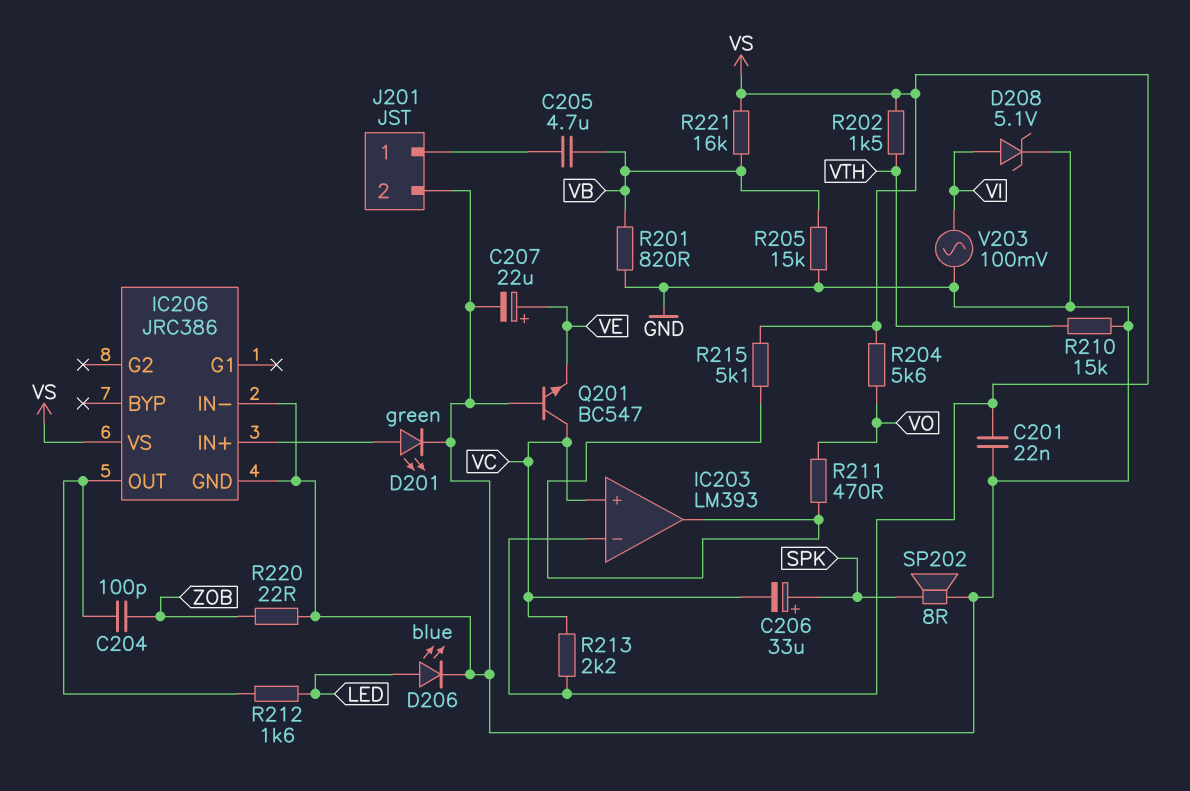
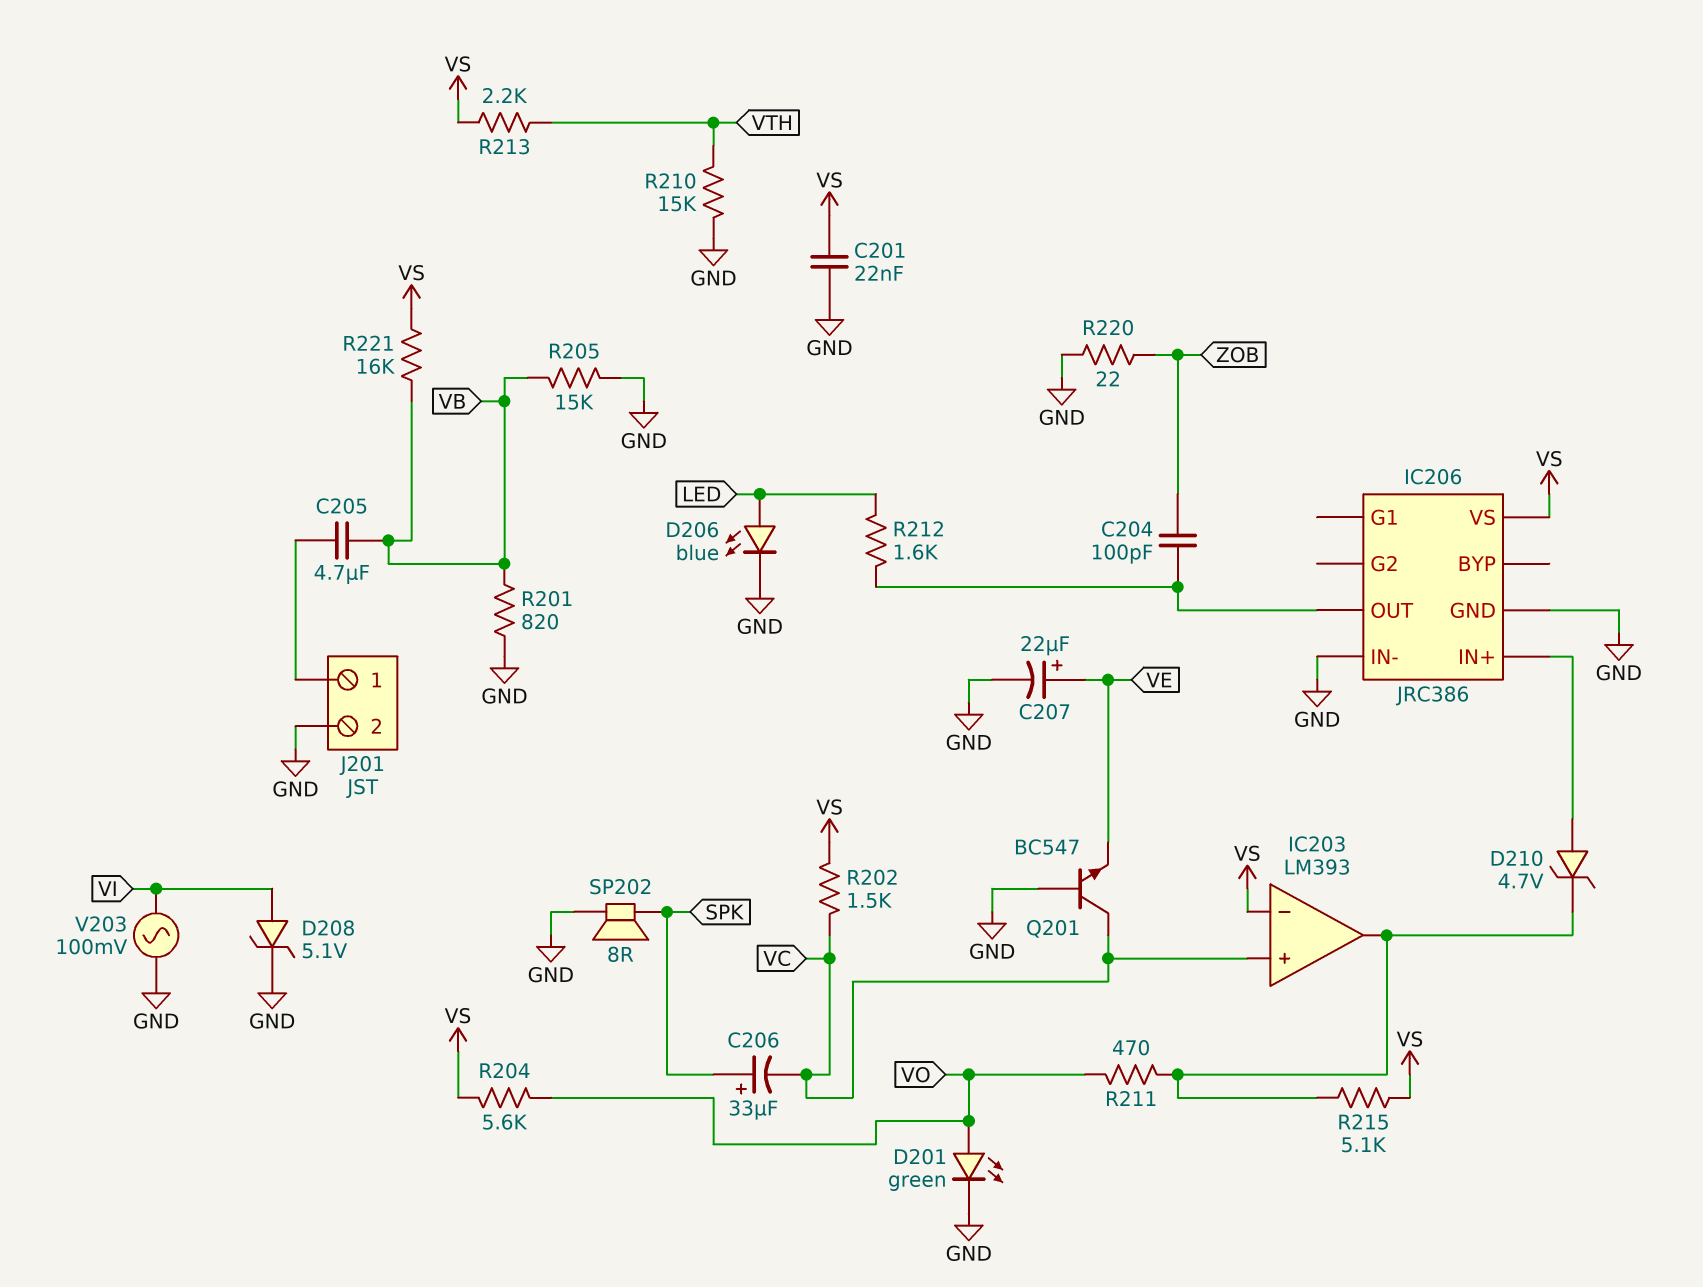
D201: LED green (A IC206/IN+, K GND) -> LED green (A VO, K GND)
D210: none -> zener 4.7V (A IC206/IN+, K IC203/out)
R202: 1.5k (VS, VTH) -> 1.5k (VC, VS)
R213: 2.2k (VC, VS) -> 2.2k (VS, VTH)

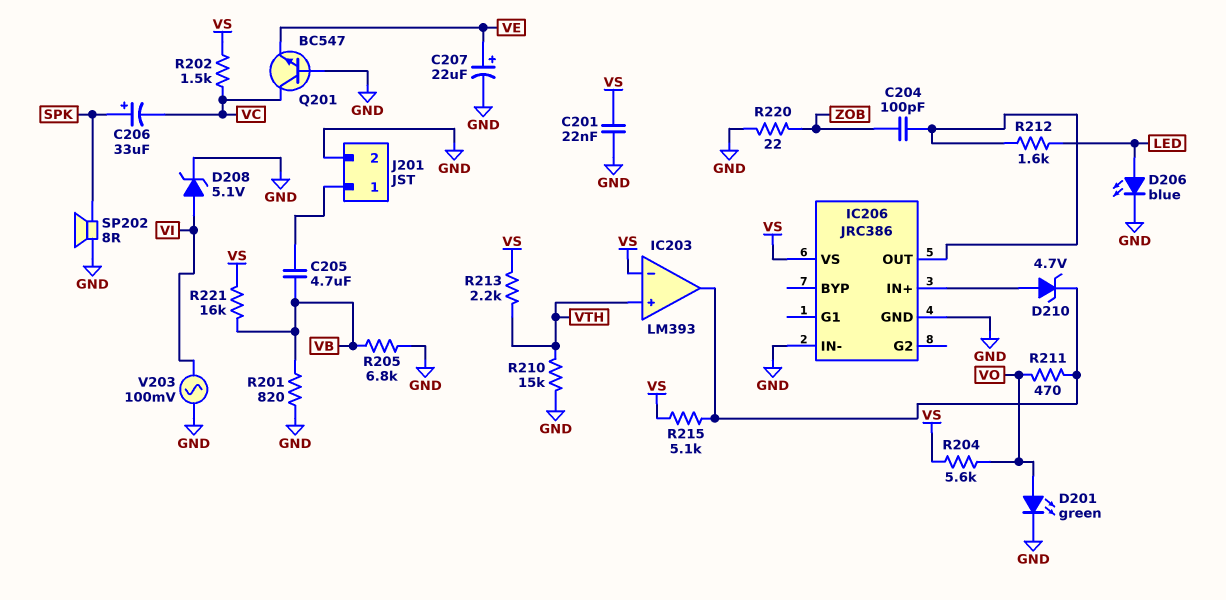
IC203 pin in+: VC -> VTH
R205: 15k (GND, VB) -> 6.8k (GND, VB)

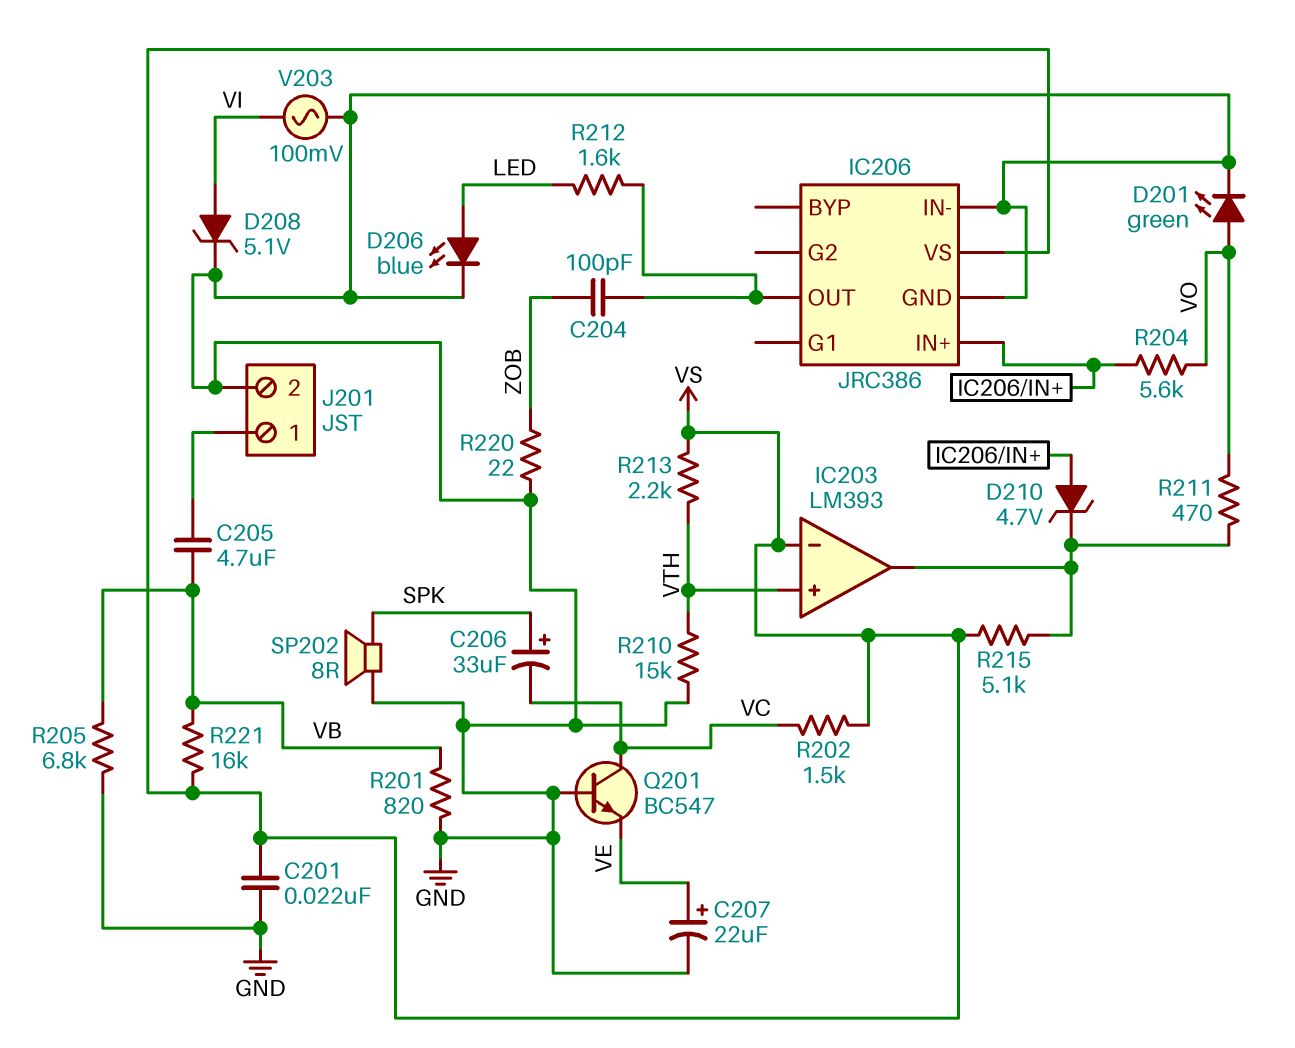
R204: 5.6k (VO, VS) -> 5.6k (IC206/IN+, VO)

